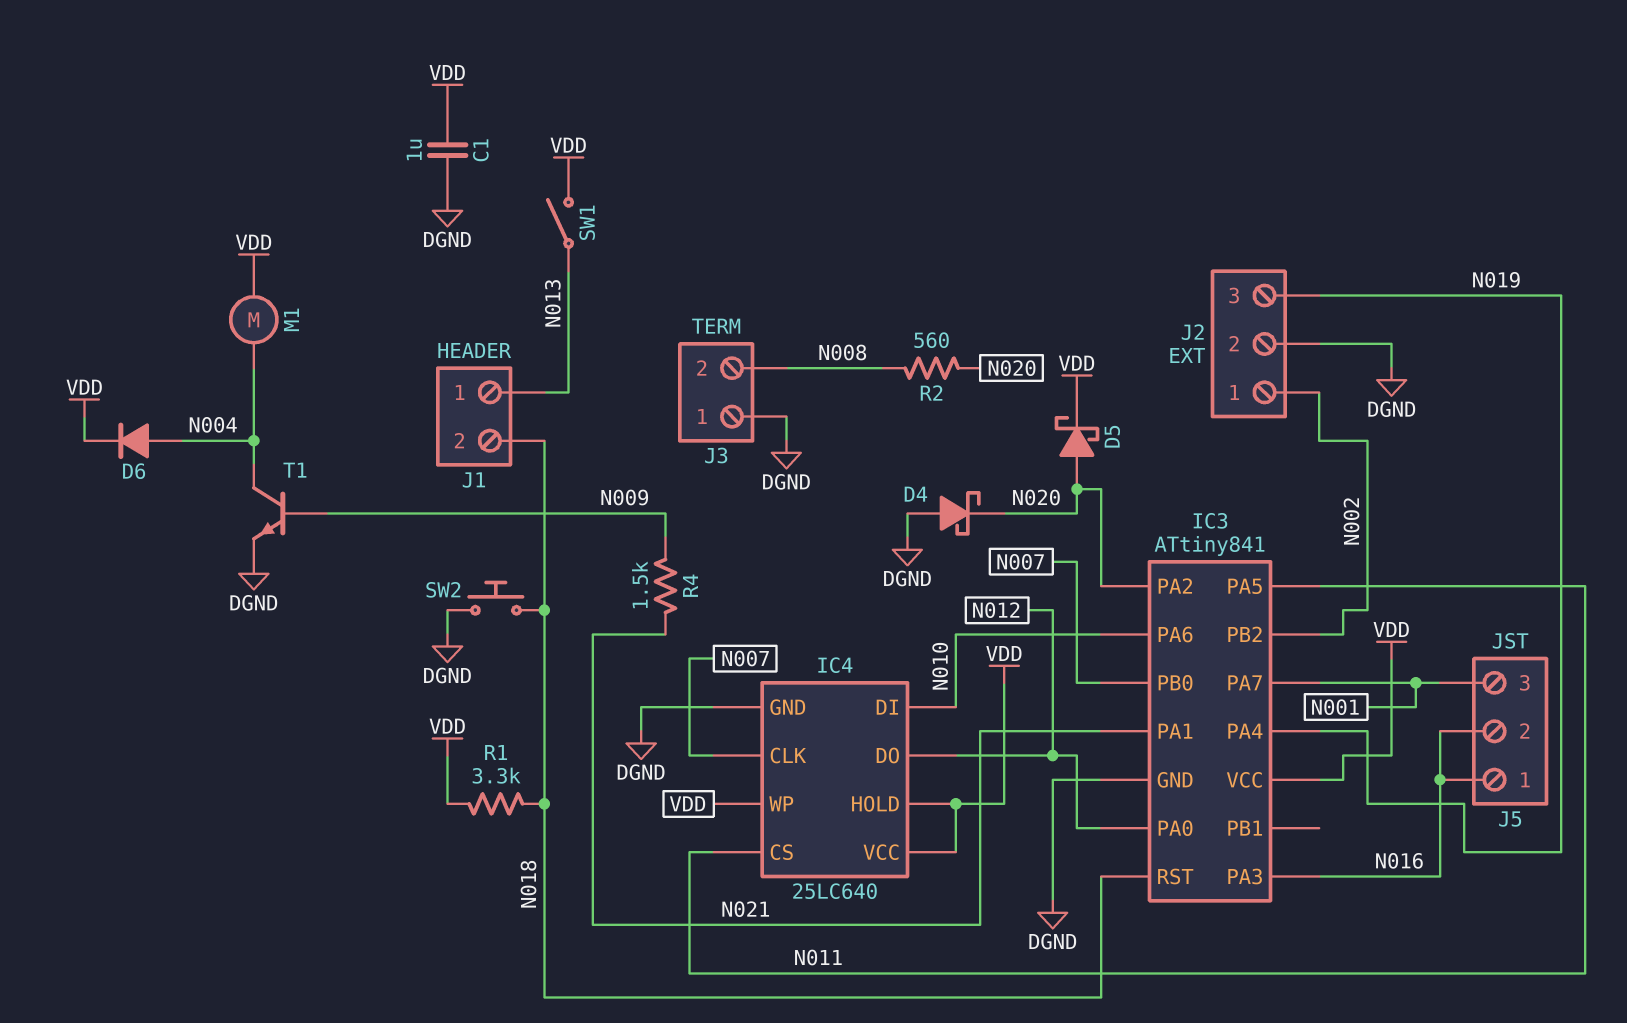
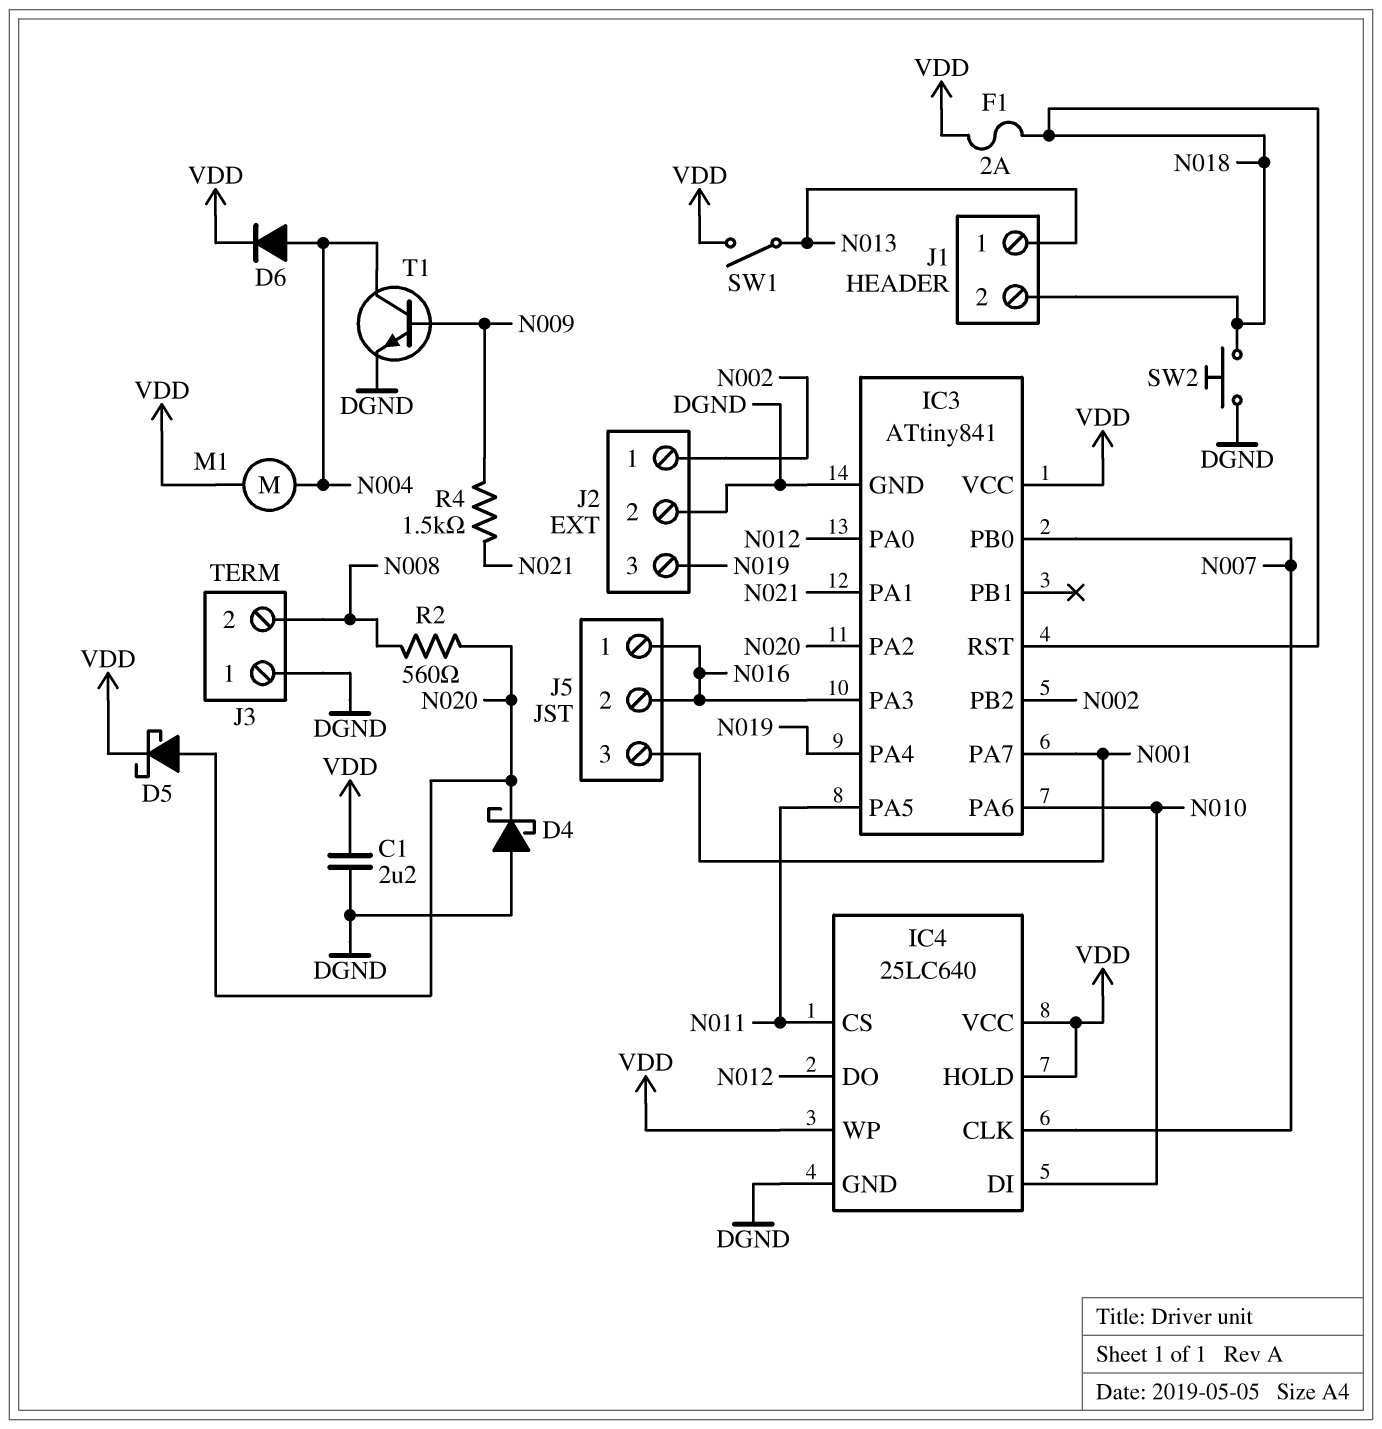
C1: 1uF (DGND, VDD) -> 2.2uF (DGND, VDD)
F1: none -> 2A (N018, VDD)
R1: 3.3k (N018, VDD) -> none

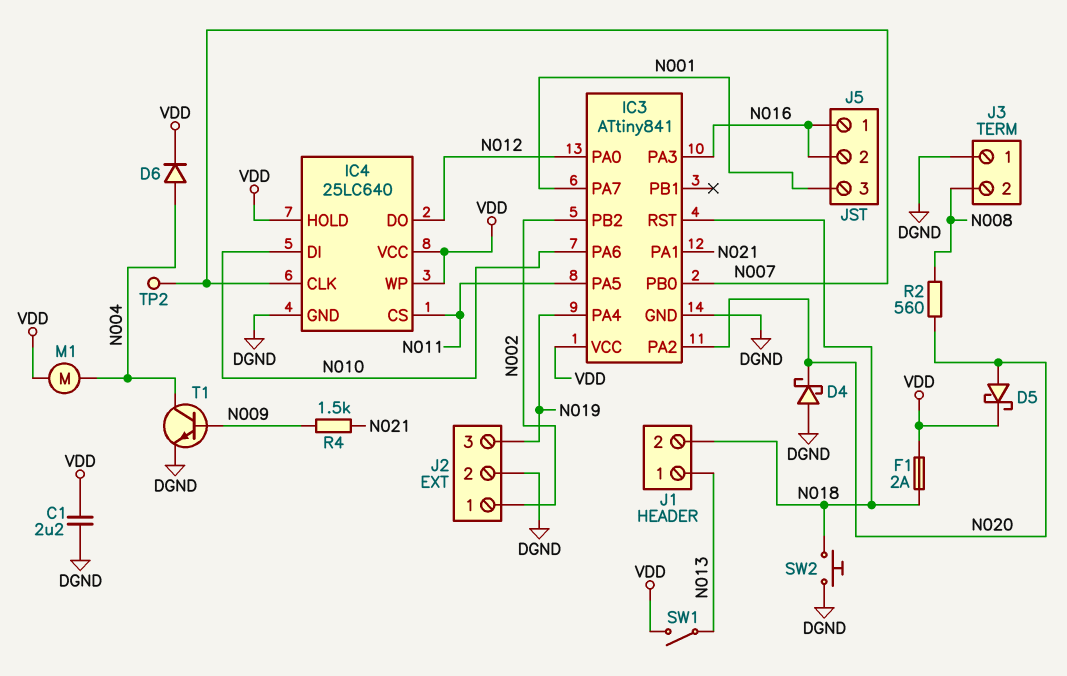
TP2: none -> test point (N007)

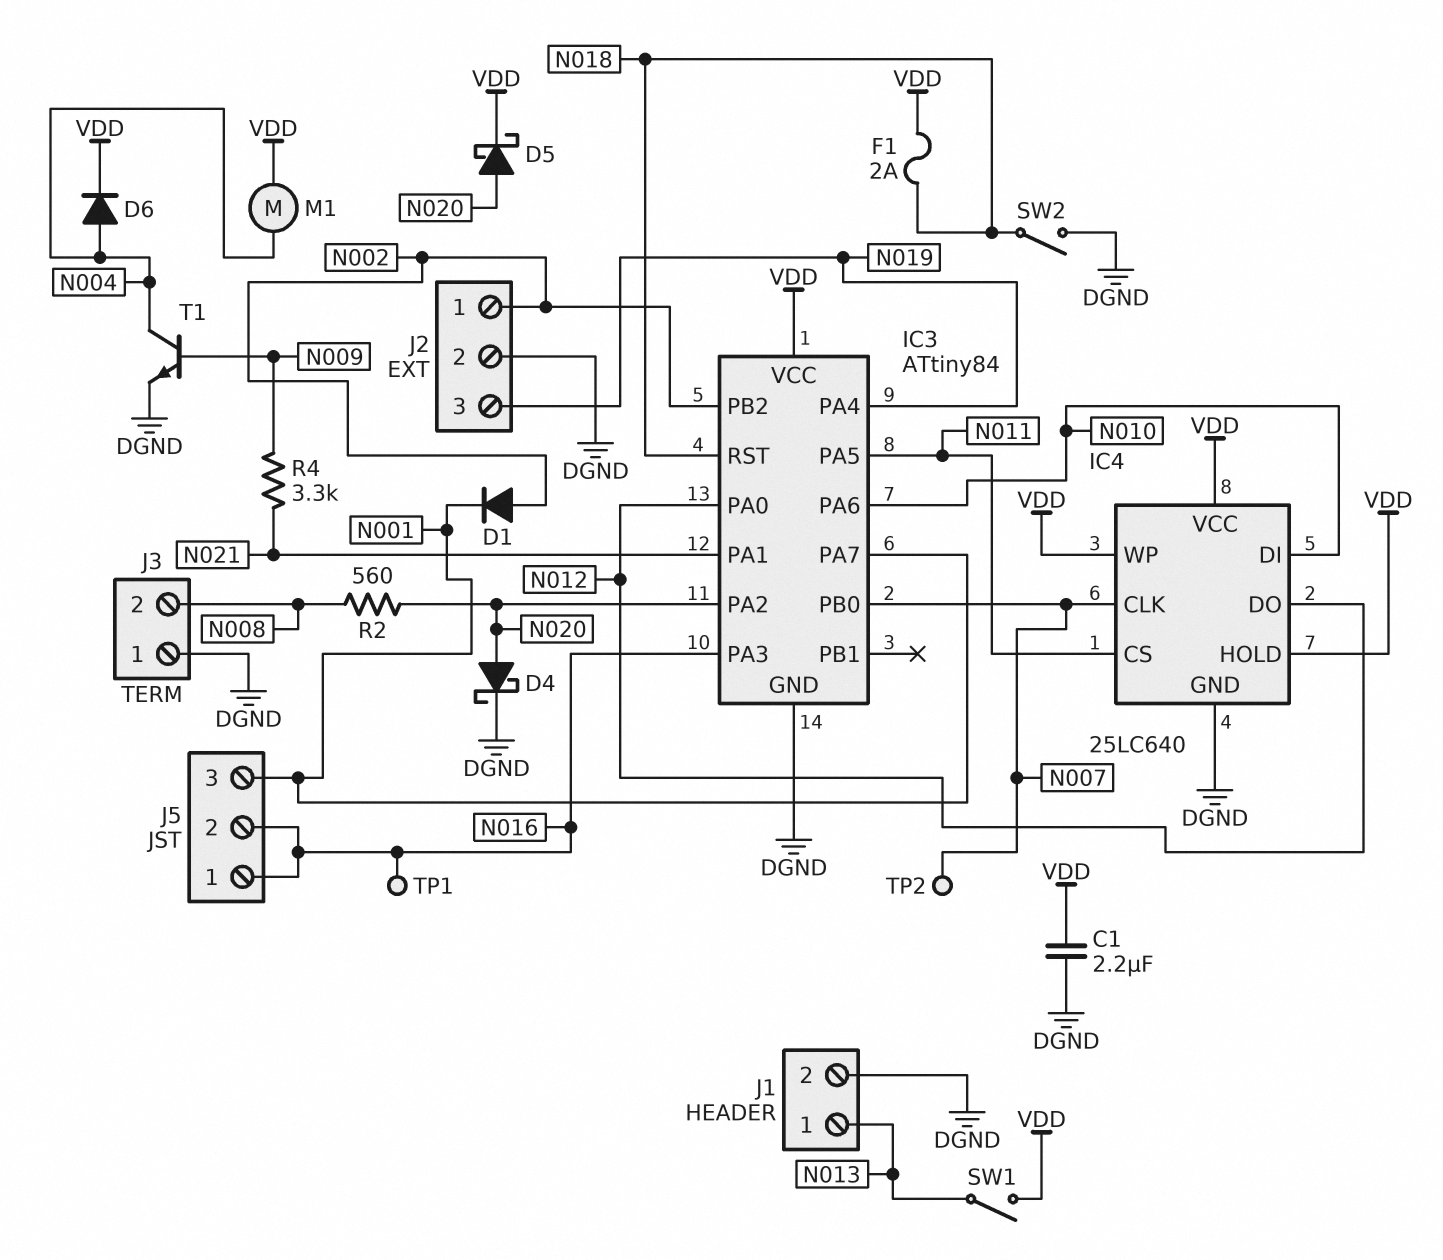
D1: none -> diode (A N002, K N001)
D4: schottky (A DGND, K N020) -> schottky (A N020, K DGND)
IC3: ATtiny841 -> ATtiny84
J1 pin 2: N018 -> DGND
R4: 1.5k (N009, N021) -> 3.3k (N009, N021)
SW2: button (DGND, N018) -> switch (DGND, N018)
TP1: none -> test point (N016)

